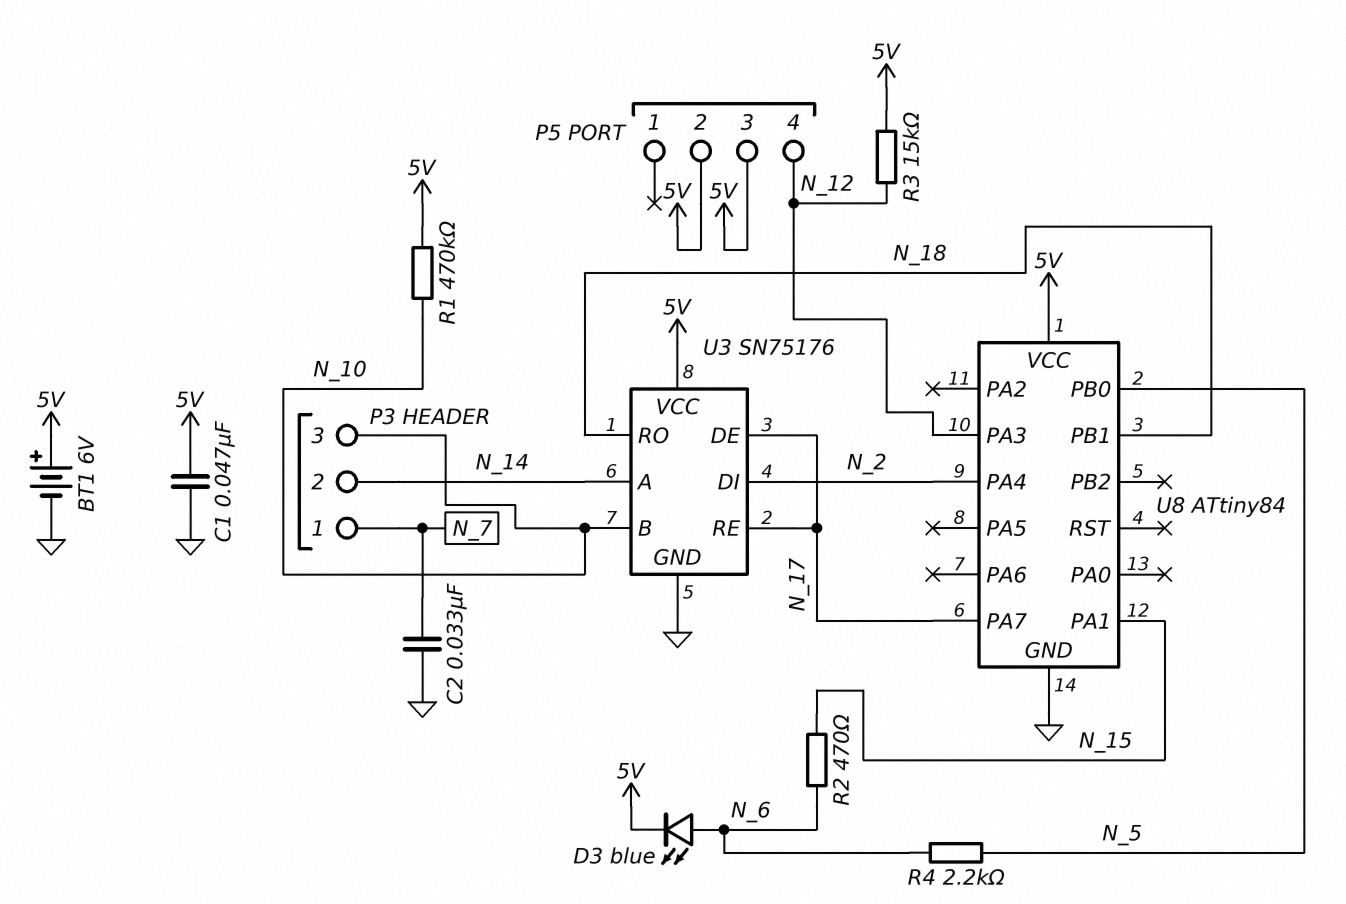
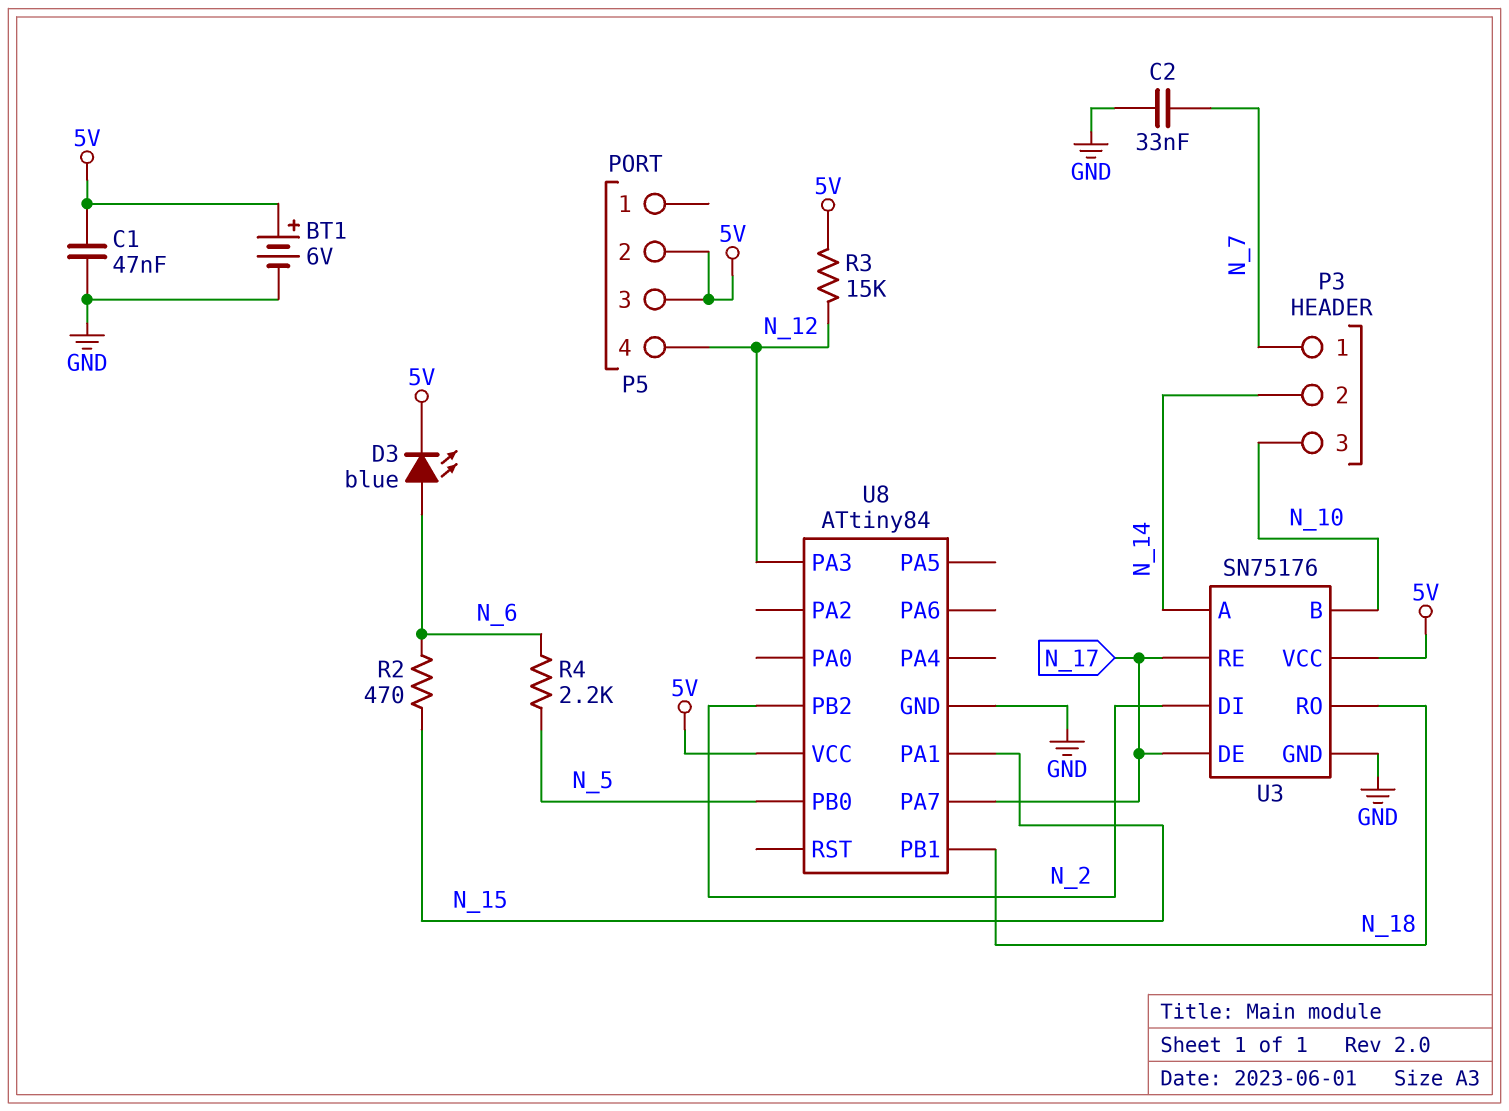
R1: 470k (5V, N_10) -> none
U8 pin PA4: N_2 -> none
U8 pin PB2: none -> N_2

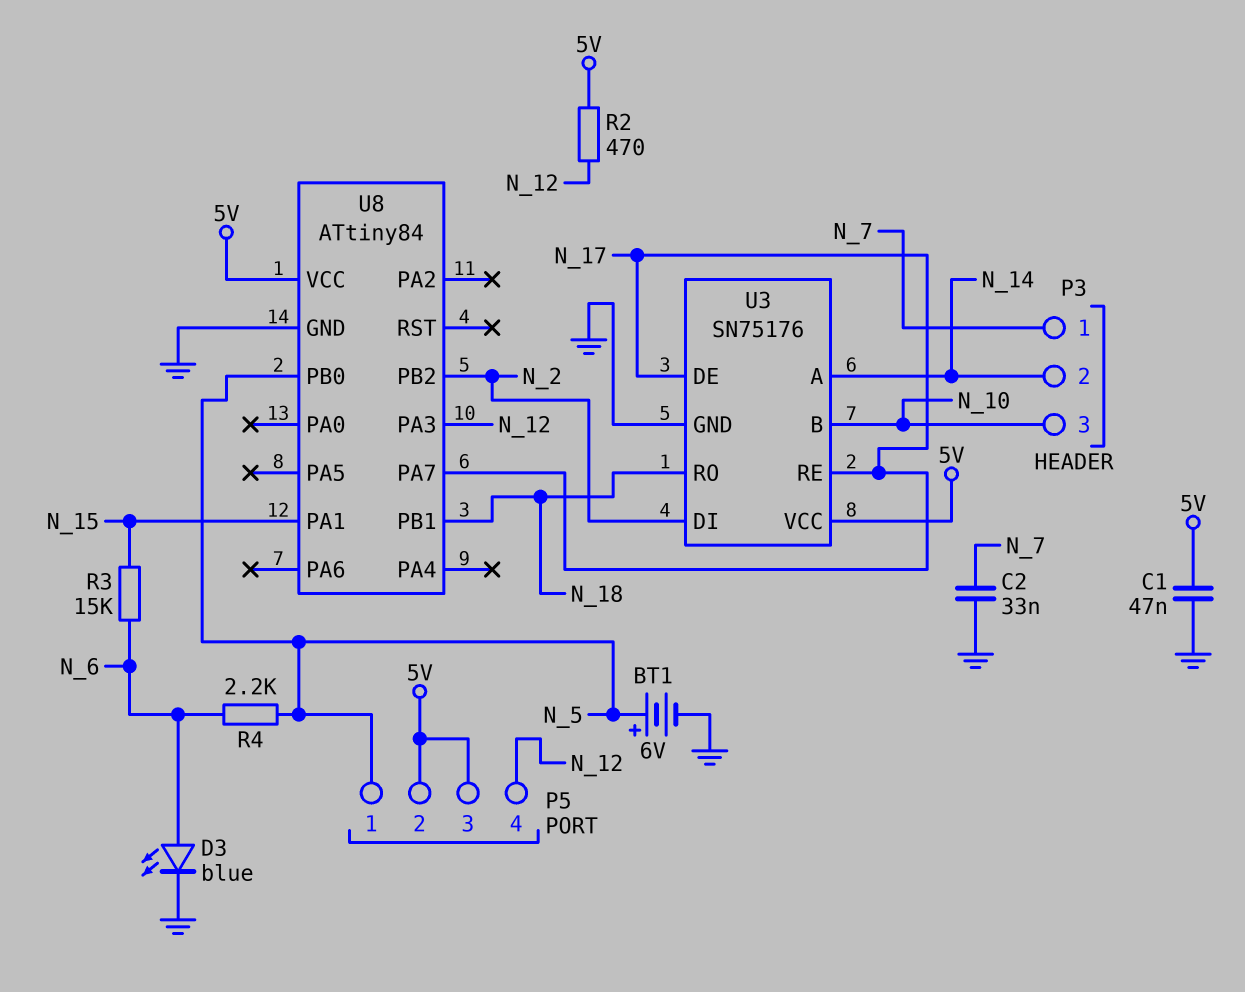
BT1: 6V (plus 5V, minus GND) -> 6V (plus N_5, minus GND)
D3: LED blue (A N_6, K 5V) -> LED blue (A N_6, K GND)
P5 pin 1: none -> N_5
R2: 470 (N_6, N_15) -> 470 (5V, N_12)
R3: 15k (5V, N_12) -> 15k (N_6, N_15)

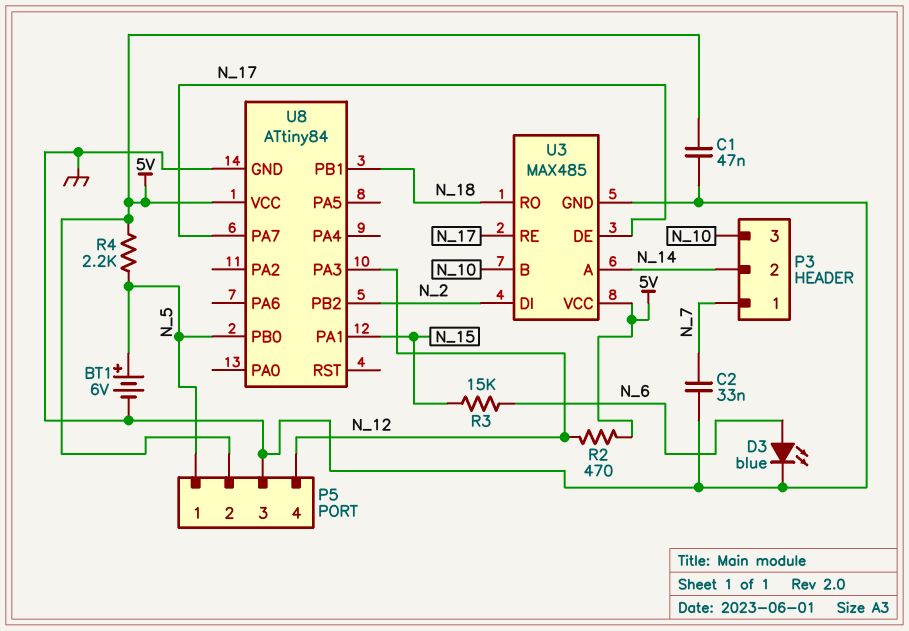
P5 pin 3: 5V -> GND
R4: 2.2k (N_5, N_6) -> 2.2k (5V, N_5)
U3: SN75176 -> MAX485

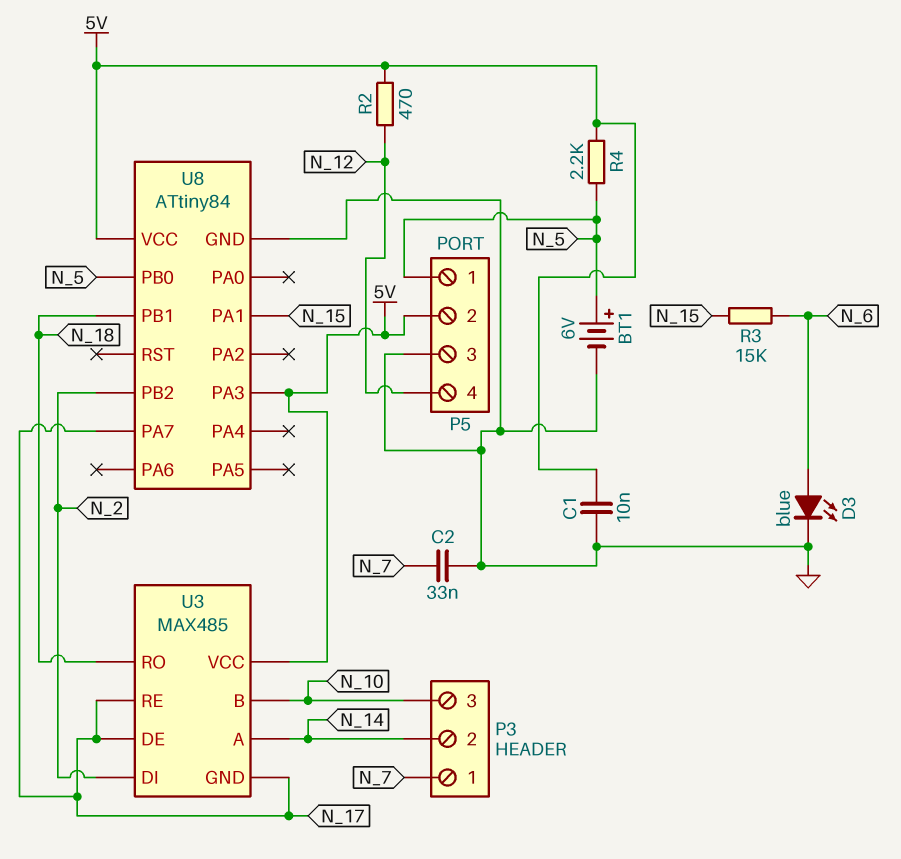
C1: 47nF (5V, GND) -> 10nF (5V, GND)
U3 pin GND: GND -> N_17
U8 pin PA3: N_12 -> 5V

